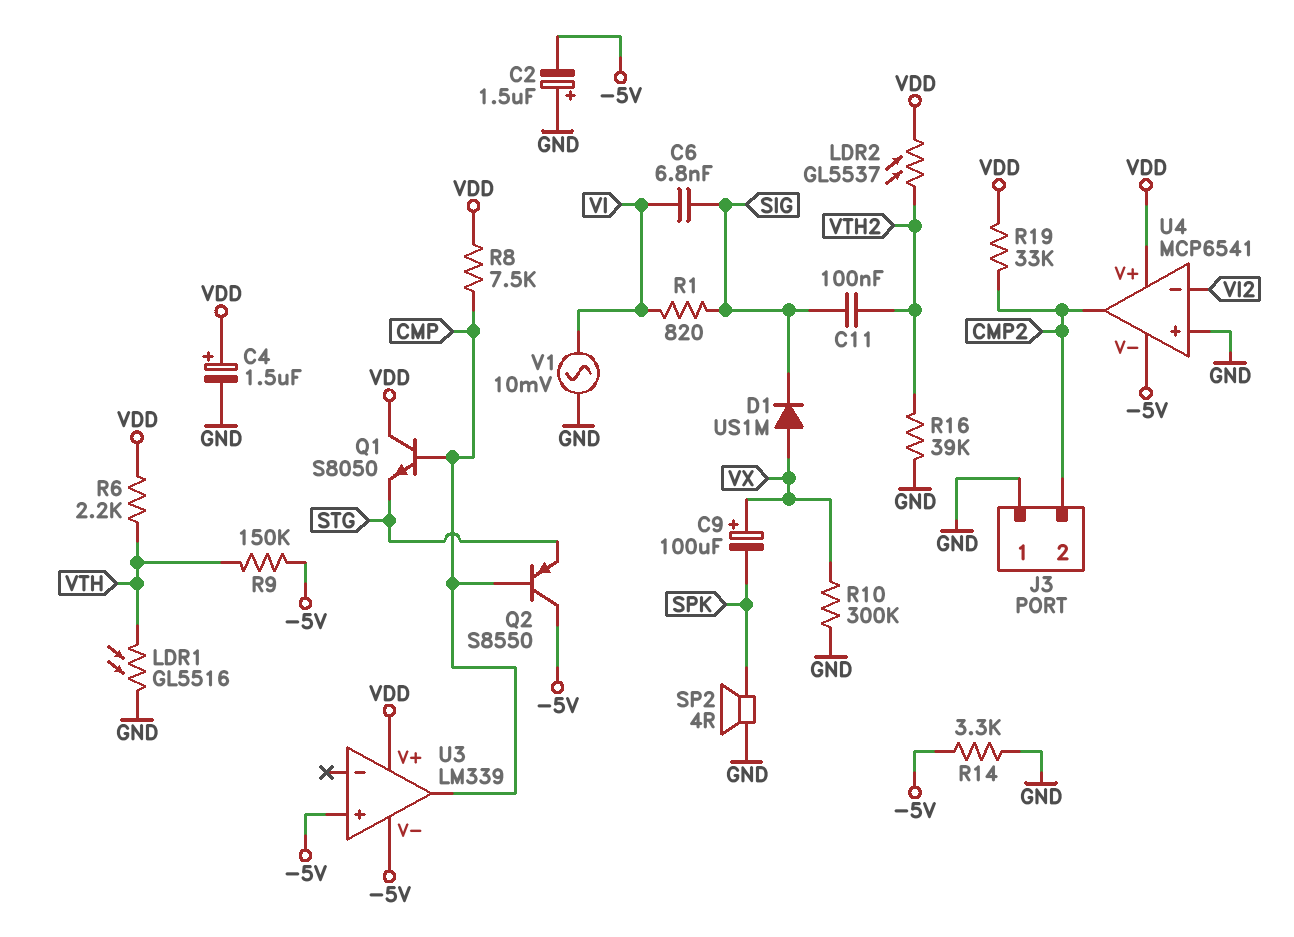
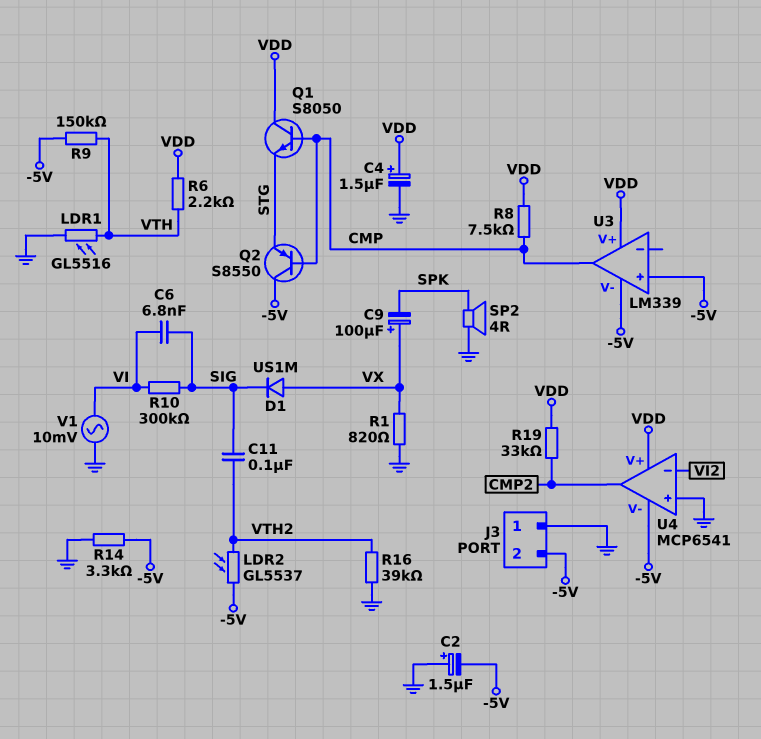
J3 pin 2: CMP2 -> -5V
LDR2: GL5537 (VDD, VTH2) -> GL5537 (-5V, VTH2)
R1: 820 (SIG, VI) -> 820 (GND, VX)
R10: 300k (GND, VX) -> 300k (SIG, VI)

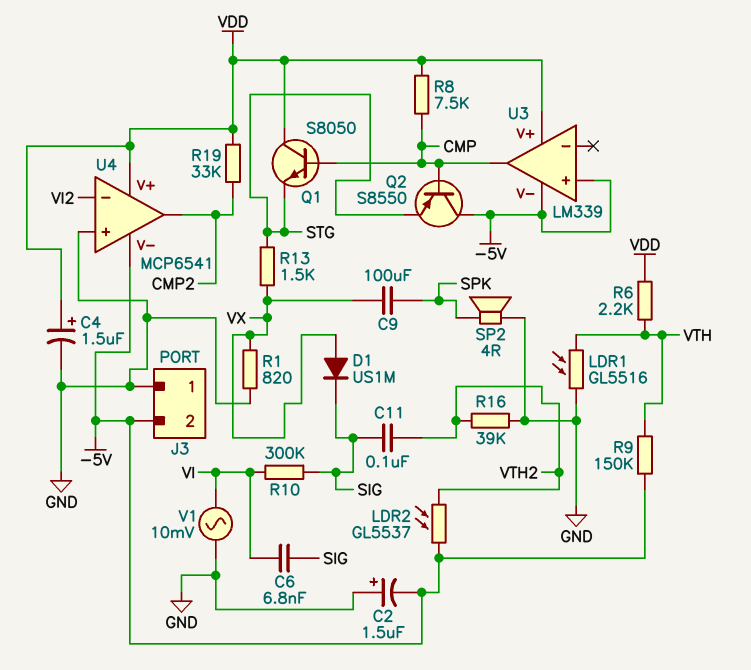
C9: 100uF (plus VX, minus SPK) -> 100uF (SPK, VX)
R13: none -> 1.5k (STG, VX)
R14: 3.3k (-5V, GND) -> none

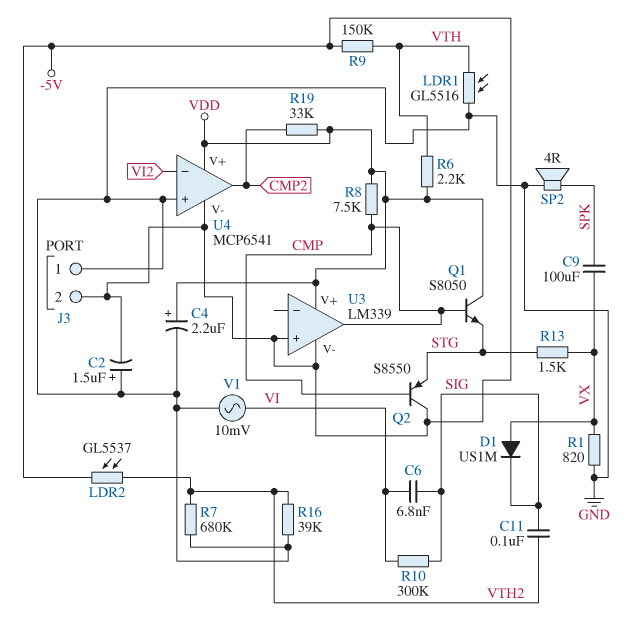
C4: 1.5uF (plus VDD, minus GND) -> 2.2uF (plus VDD, minus GND)
R7: none -> 680k (GND, VTH2)

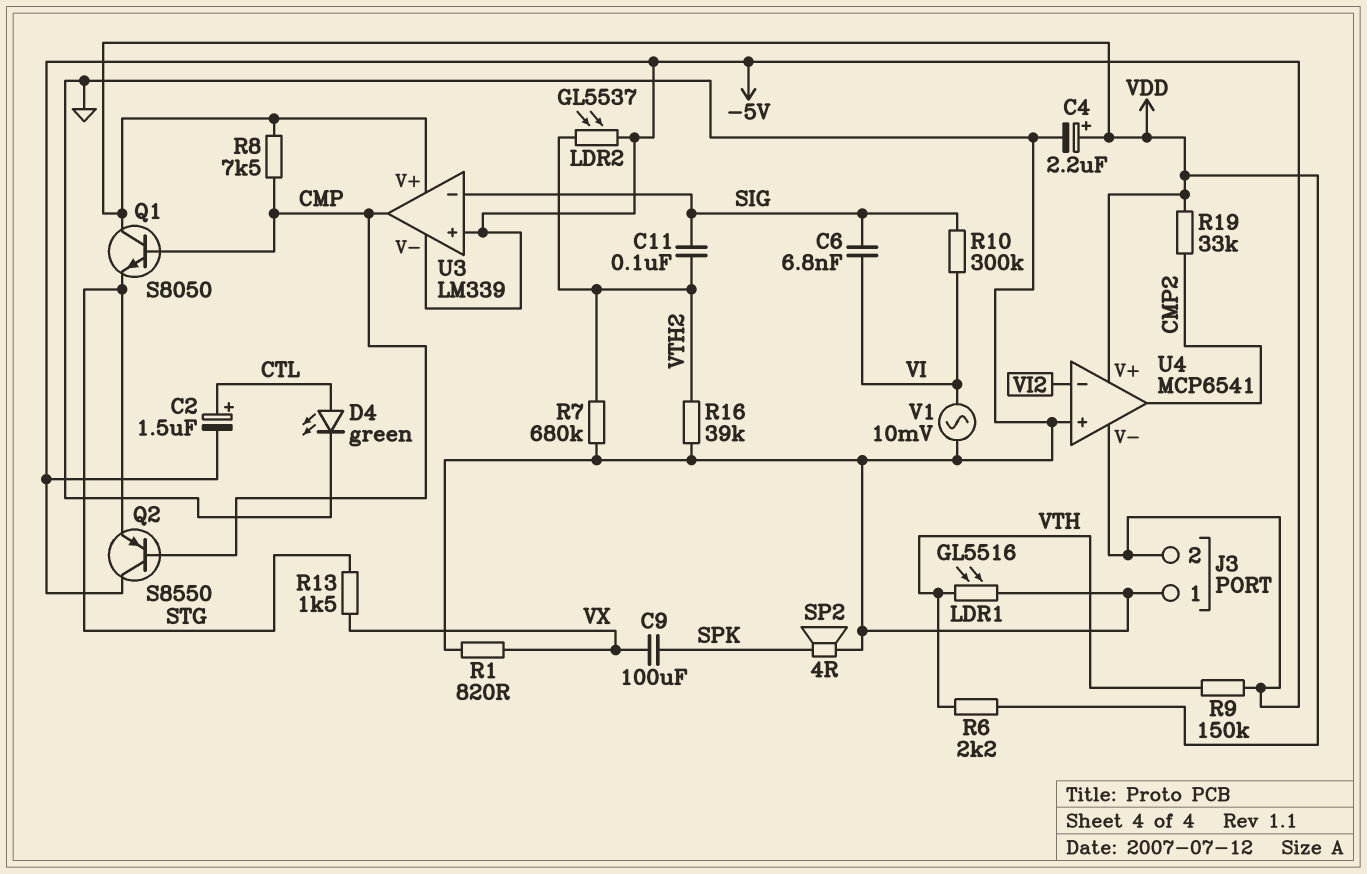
C2: 1.5uF (plus GND, minus -5V) -> 1.5uF (plus CTL, minus -5V)
D1: diode US1M (A VX, K SIG) -> none
D4: none -> LED green (A CTL, K GND)
U3 pin in-: none -> SIG

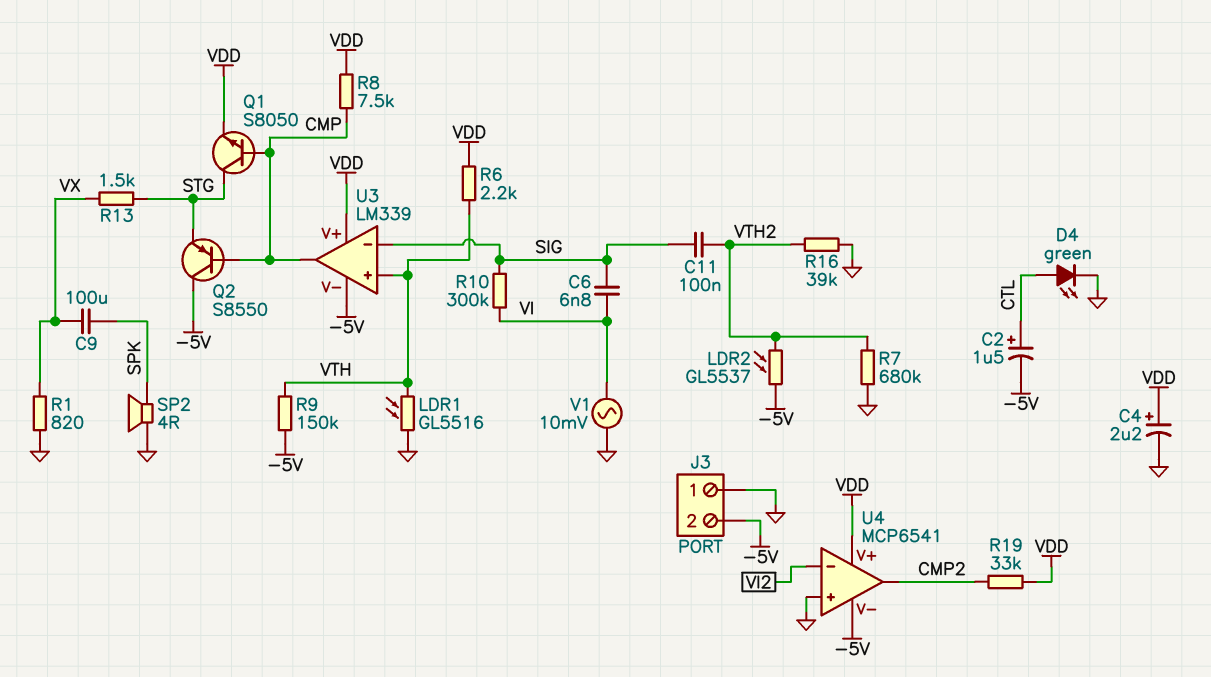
Q1: NPN S8050 (B CMP, C VDD, E STG) -> NPN S8050 (B CMP, C STG, E VDD)
U3 pin in+: -5V -> VTH

